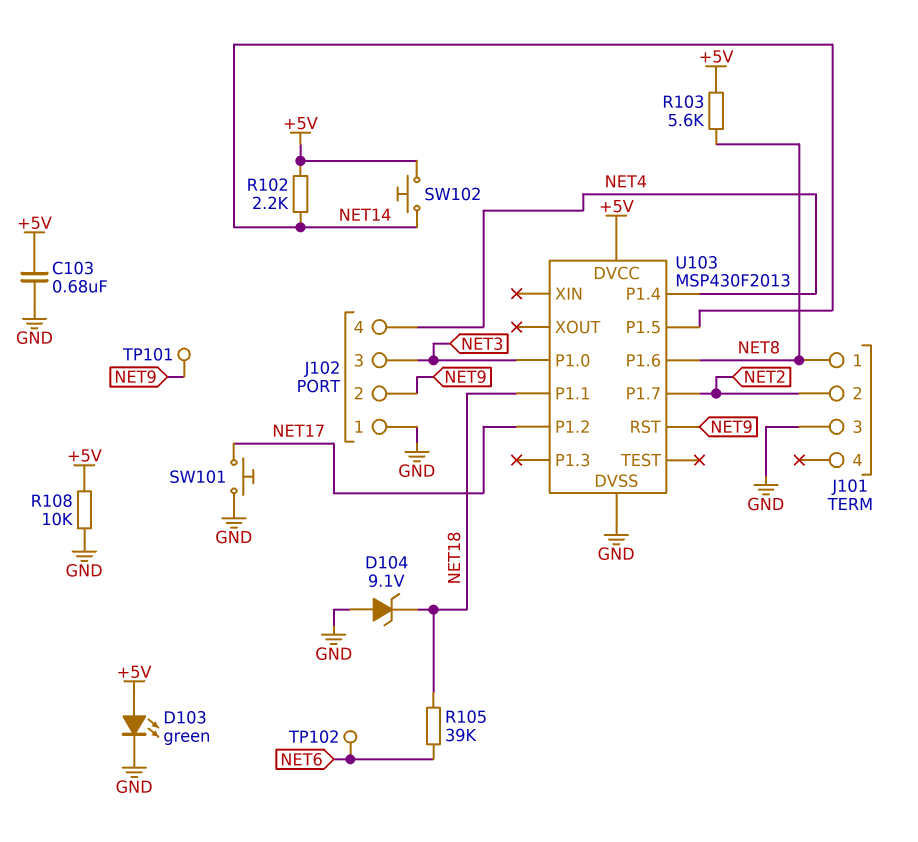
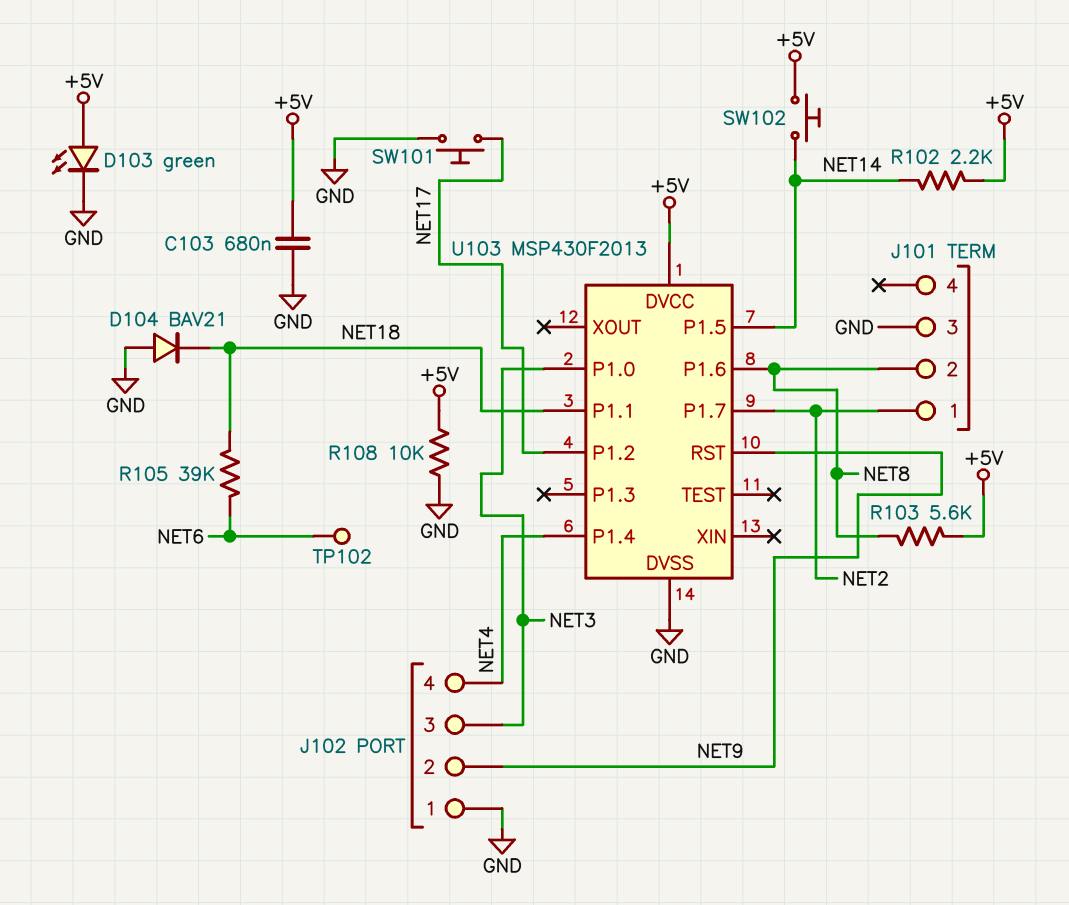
D104: zener 9.1V (A GND, K NET18) -> diode BAV21 (A GND, K NET18)
J101 pin 1: NET8 -> NET2
J101 pin 2: NET2 -> NET8
TP101: test point (NET9) -> none

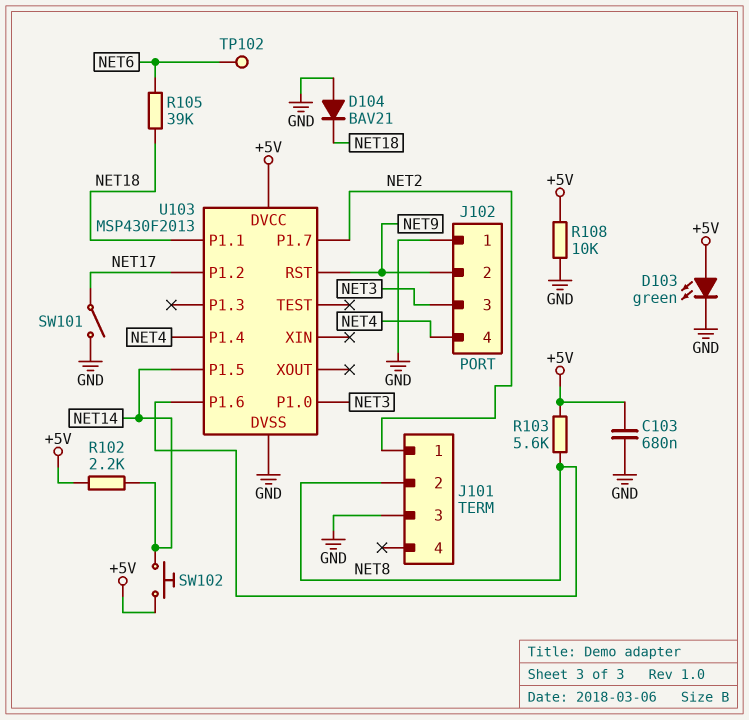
SW101: button (GND, NET17) -> switch (GND, NET17)

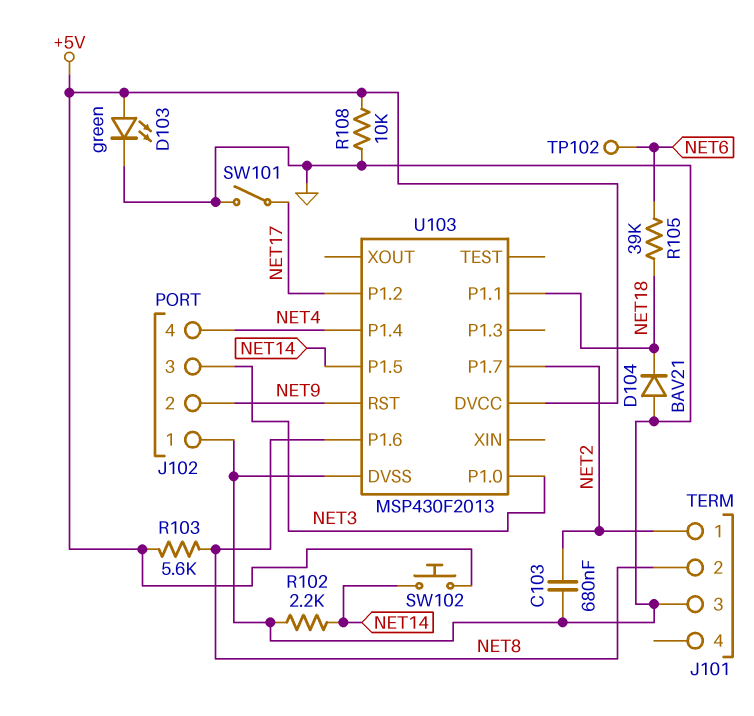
C103: 680nF (+5V, GND) -> 680nF (GND, NET2)
R102: 2.2k (+5V, NET14) -> 2.2k (GND, NET14)

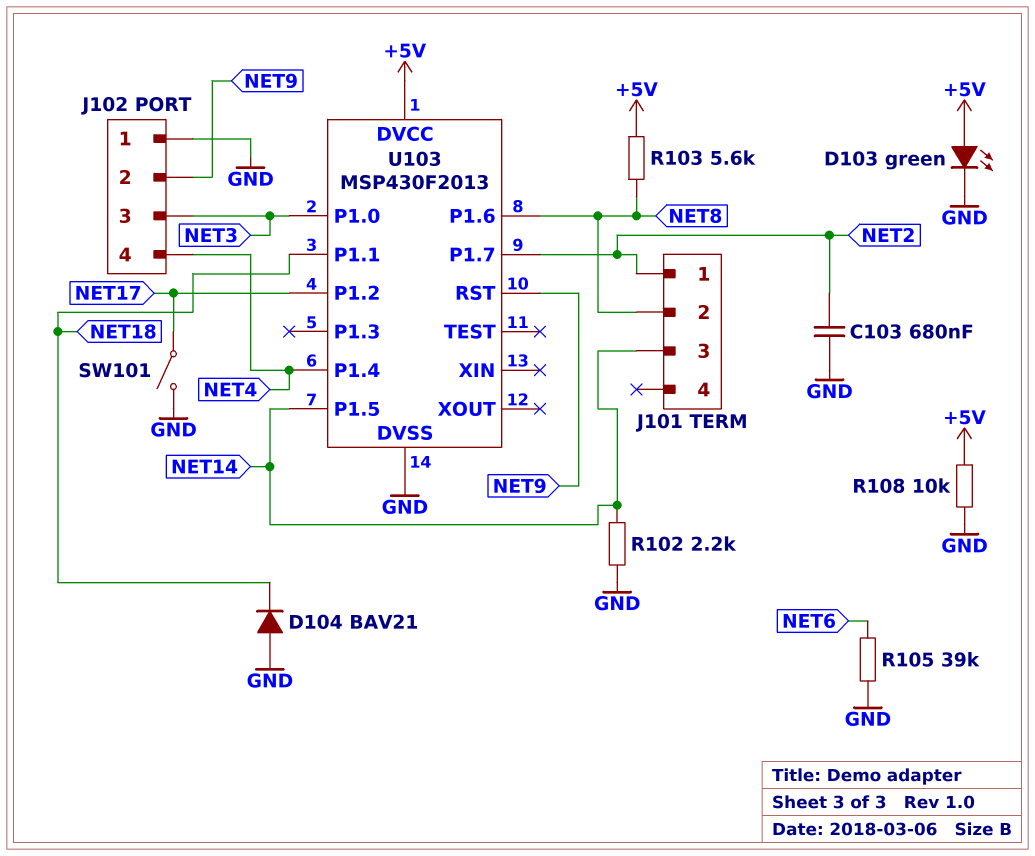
J101 pin 3: GND -> NET14
R105: 39k (NET6, NET18) -> 39k (GND, NET6)
SW102: button (+5V, NET14) -> none
TP102: test point (NET6) -> none

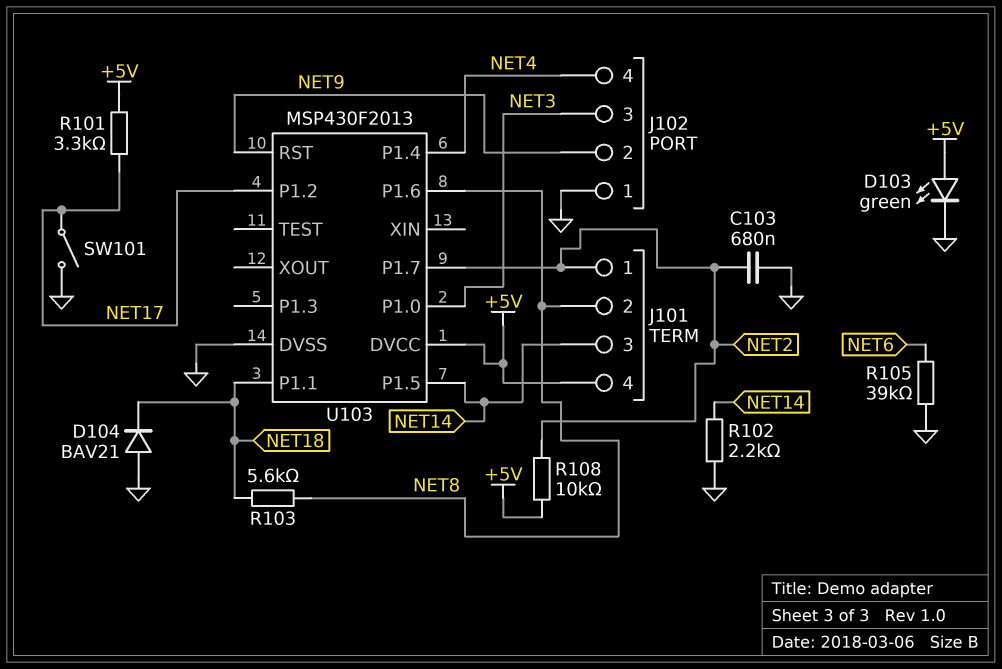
J101 pin 4: none -> +5V
R101: none -> 3.3k (+5V, NET17)
R103: 5.6k (+5V, NET8) -> 5.6k (NET8, NET18)
R108: 10k (+5V, GND) -> 10k (+5V, NET2)

